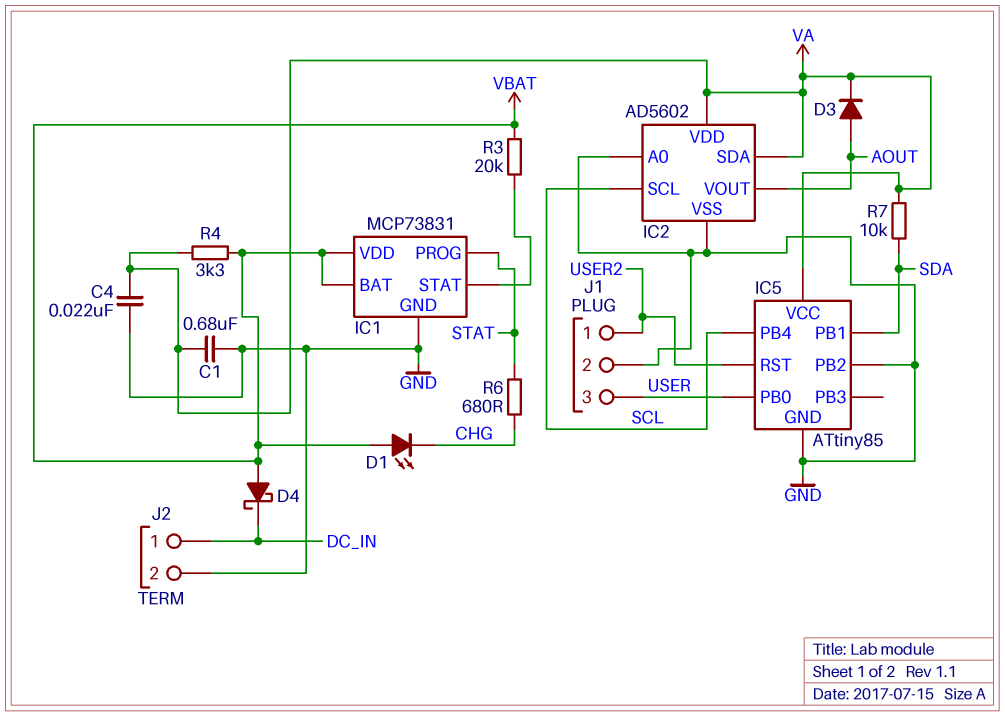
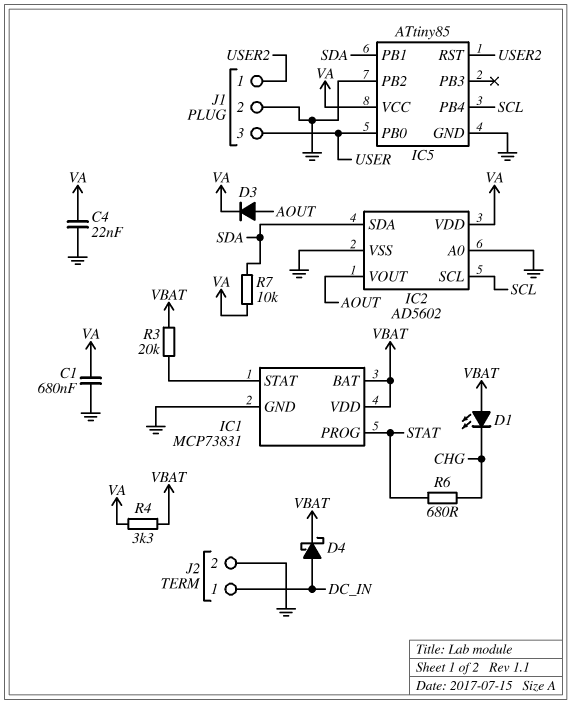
D4: schottky (A VBAT, K DC_IN) -> schottky (A DC_IN, K VBAT)
IC2 pin SDA: VA -> SDA

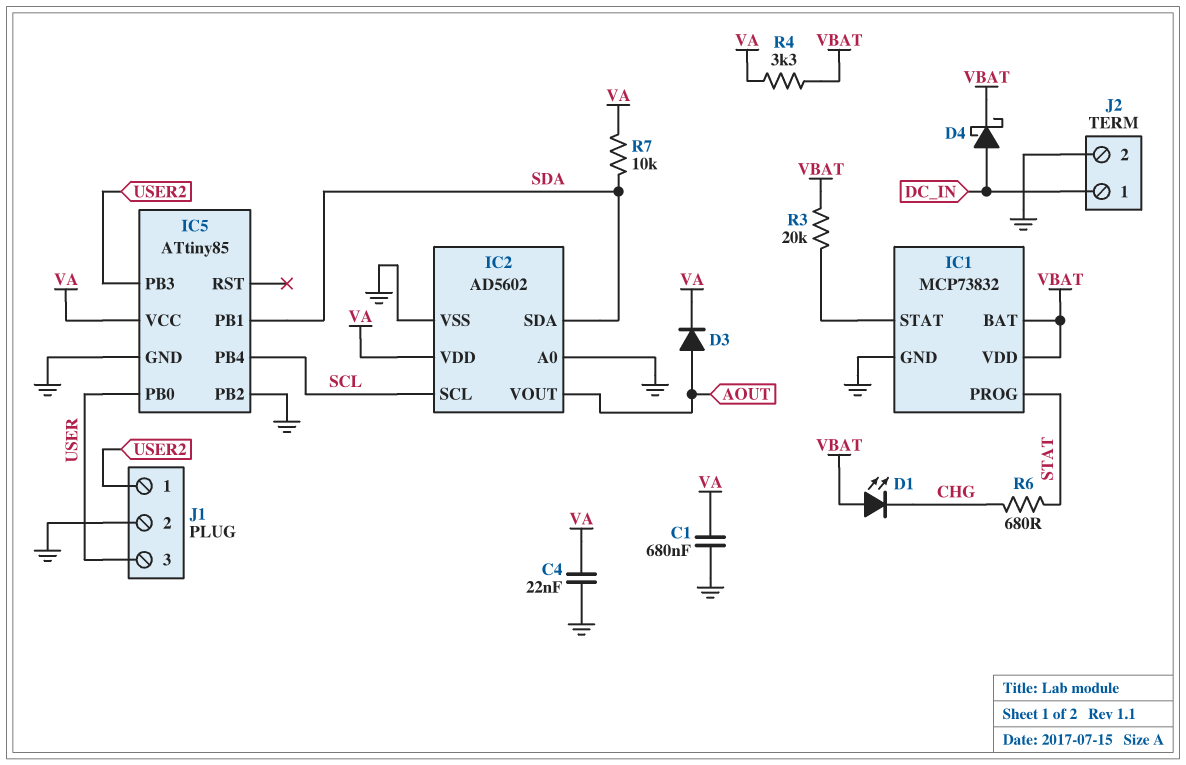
IC1: MCP73831 -> MCP73832
IC5 pin PB3: none -> USER2
IC5 pin RST: USER2 -> none

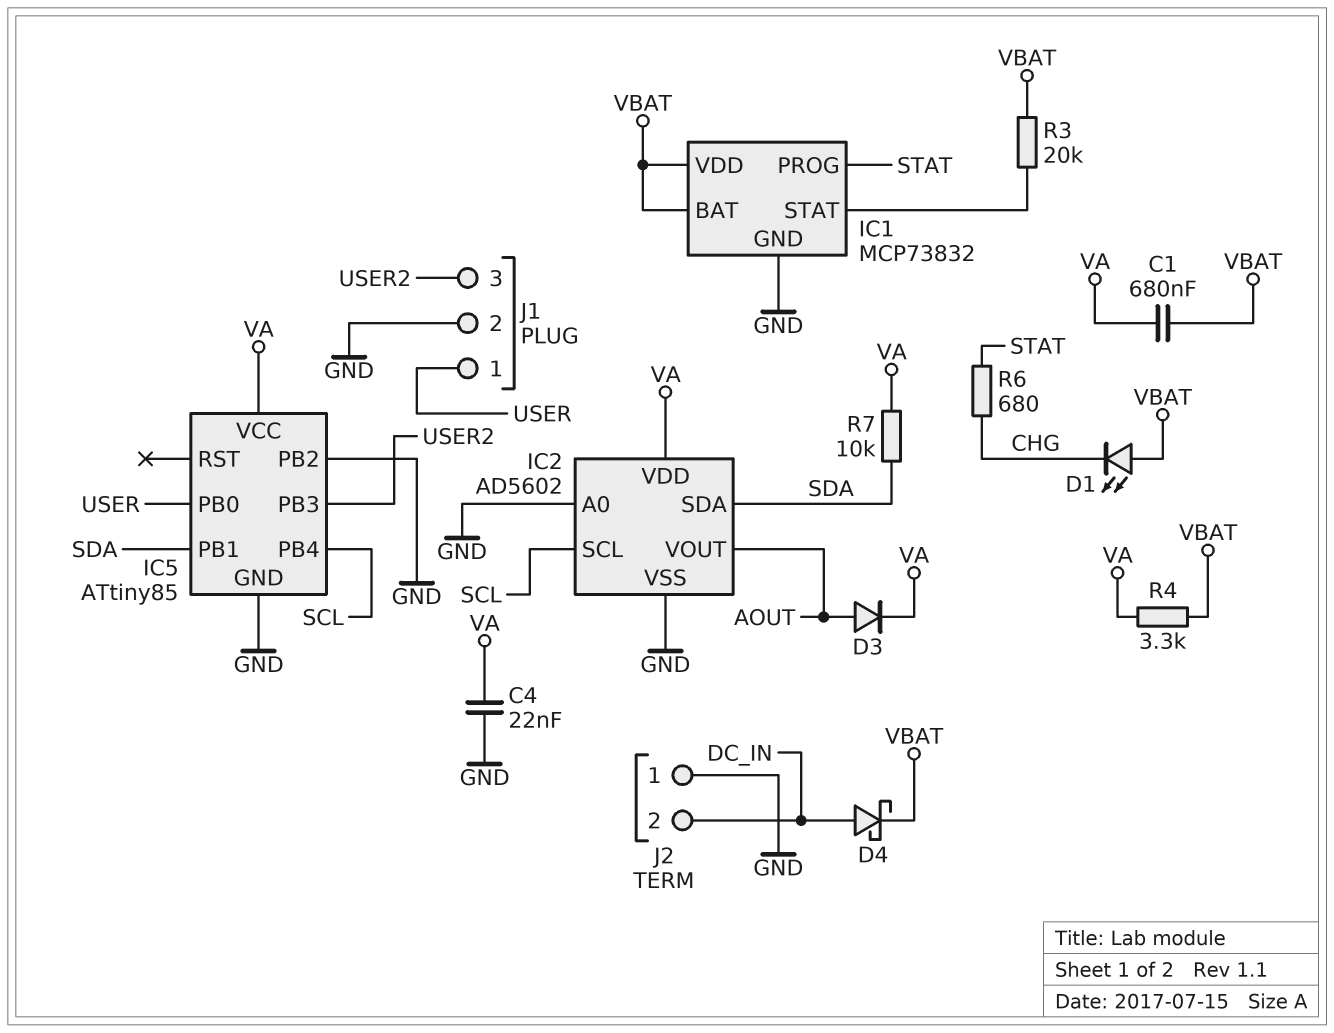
C1: 680nF (GND, VA) -> 680nF (VA, VBAT)
J1 pin 1: USER2 -> USER
J1 pin 3: USER -> USER2
J2 pin 1: DC_IN -> GND
J2 pin 2: GND -> DC_IN

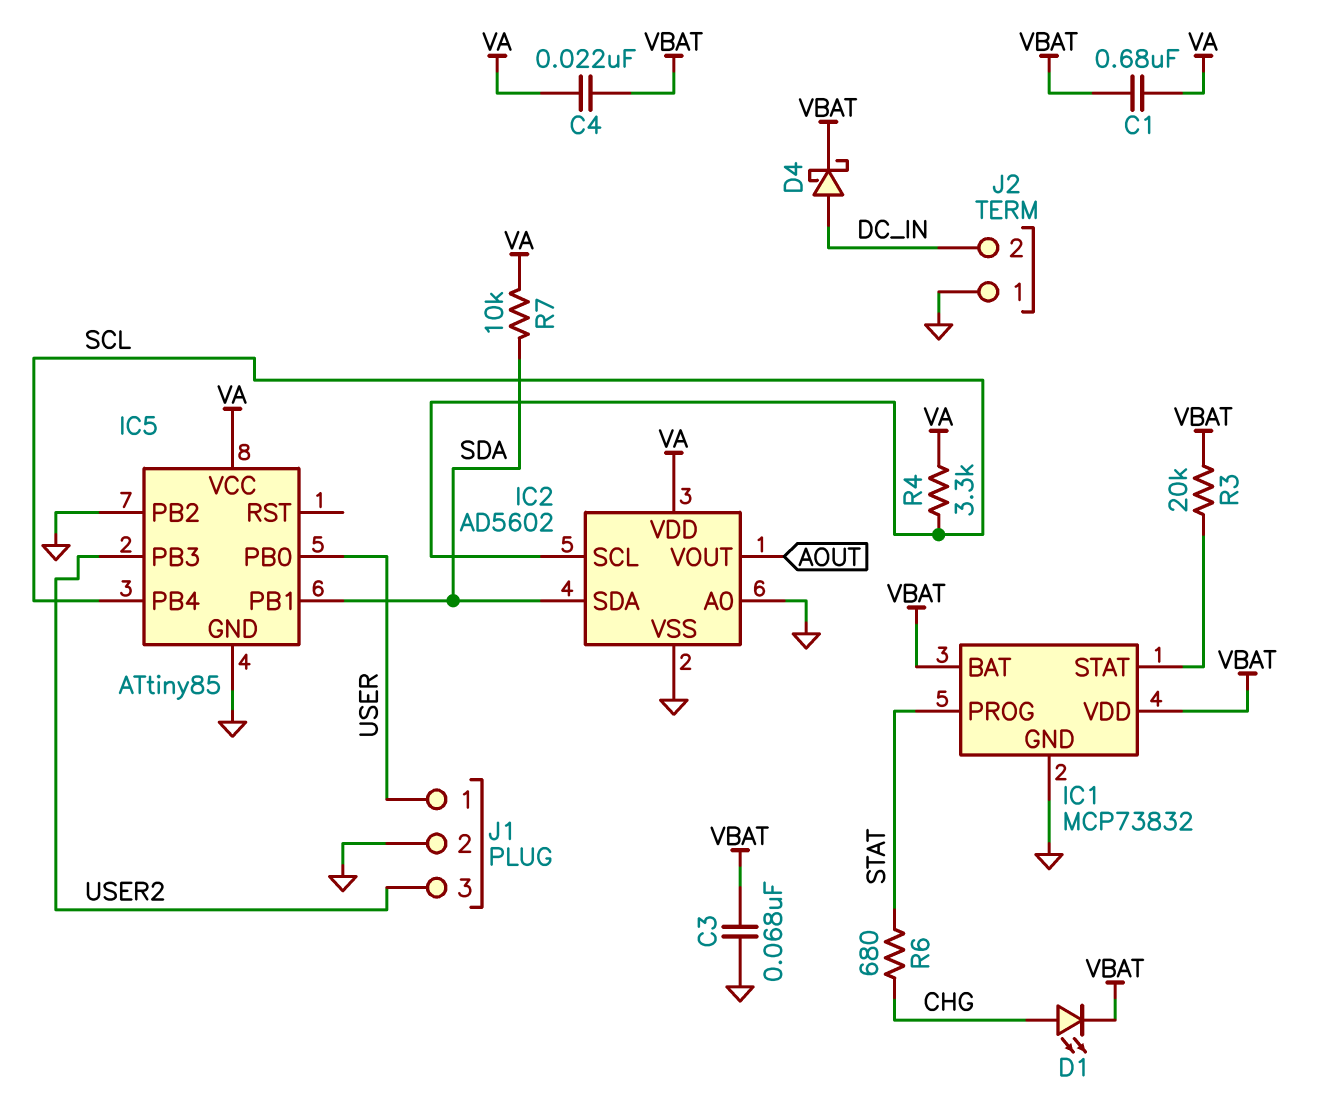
C3: none -> 68nF (GND, VBAT)
C4: 22nF (GND, VA) -> 22nF (VA, VBAT)
D1: LED (A VBAT, K CHG) -> LED (A CHG, K VBAT)
D3: diode (A AOUT, K VA) -> none
R4: 3.3k (VA, VBAT) -> 3.3k (SCL, VA)

